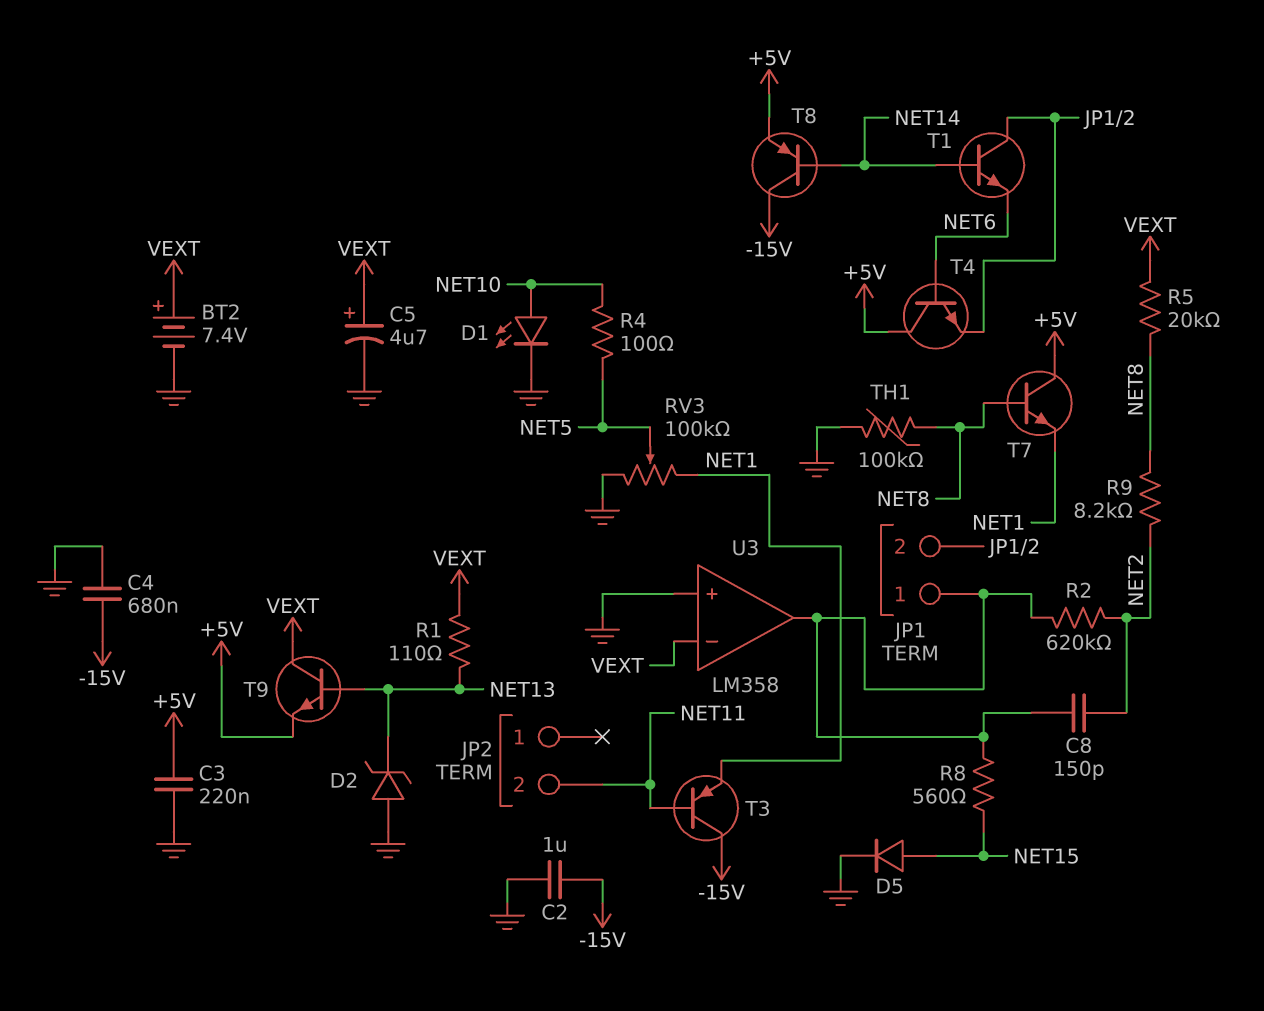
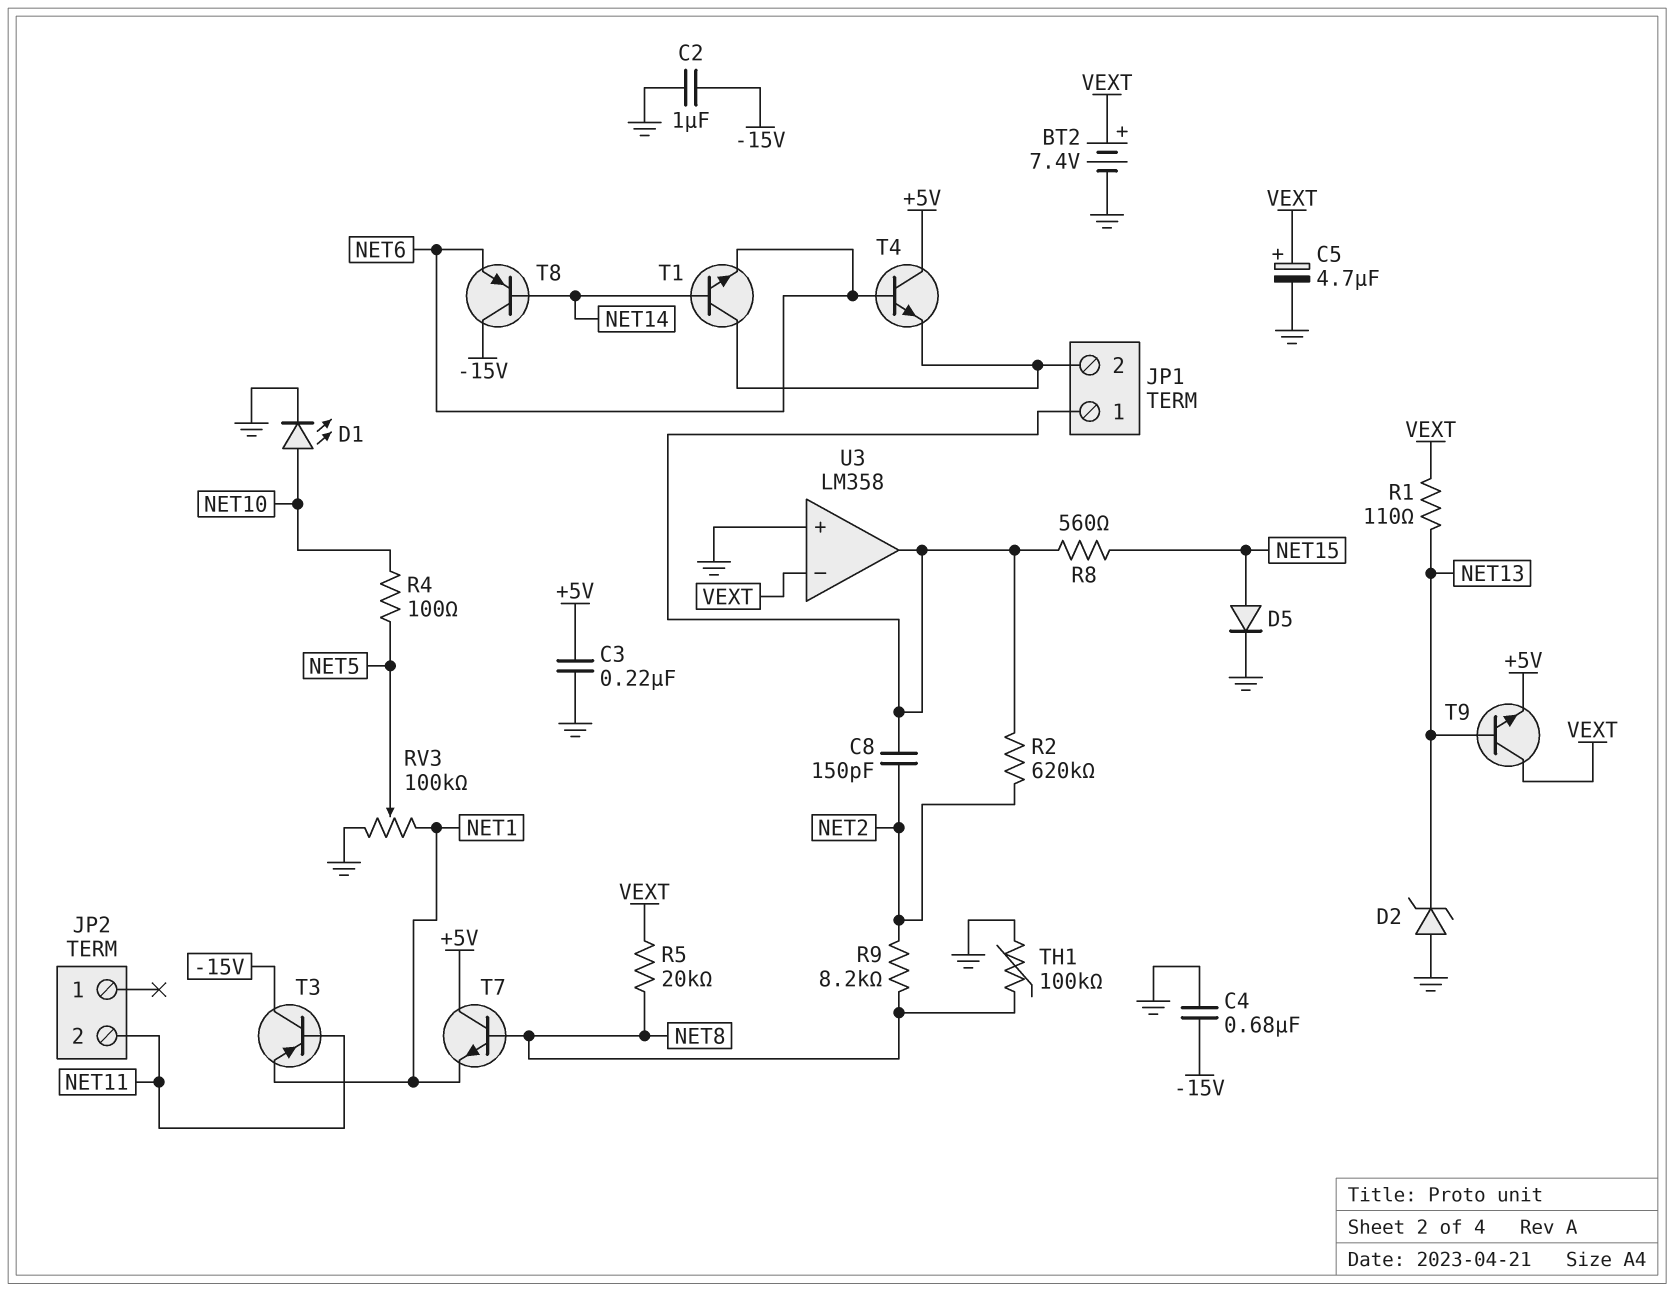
T8: PNP (B NET14, C -15V, E +5V) -> PNP (B NET14, C -15V, E NET6)

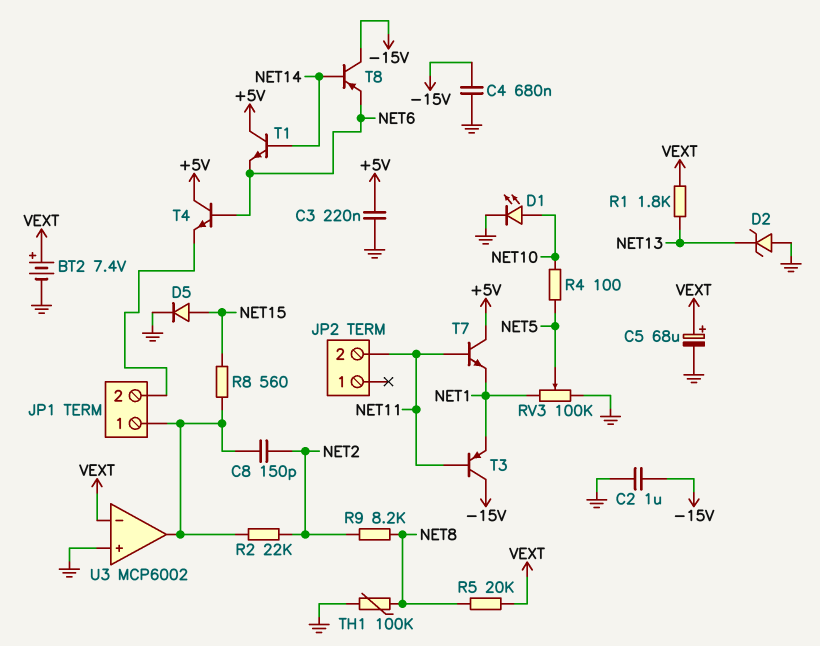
C5: 4.7uF (plus VEXT, minus GND) -> 68uF (plus VEXT, minus GND)
R1: 110 (NET13, VEXT) -> 1.8k (NET13, VEXT)
R2: 620k (JP1/1, NET2) -> 22k (JP1/1, NET2)
T1: NPN (B NET14, C JP1/2, E NET6) -> NPN (B NET14, C +5V, E NET6)
T7: NPN (B NET8, C +5V, E NET1) -> NPN (B NET11, C +5V, E NET1)
T9: NPN (B NET13, C VEXT, E +5V) -> none
U3: LM358 -> MCP6002

